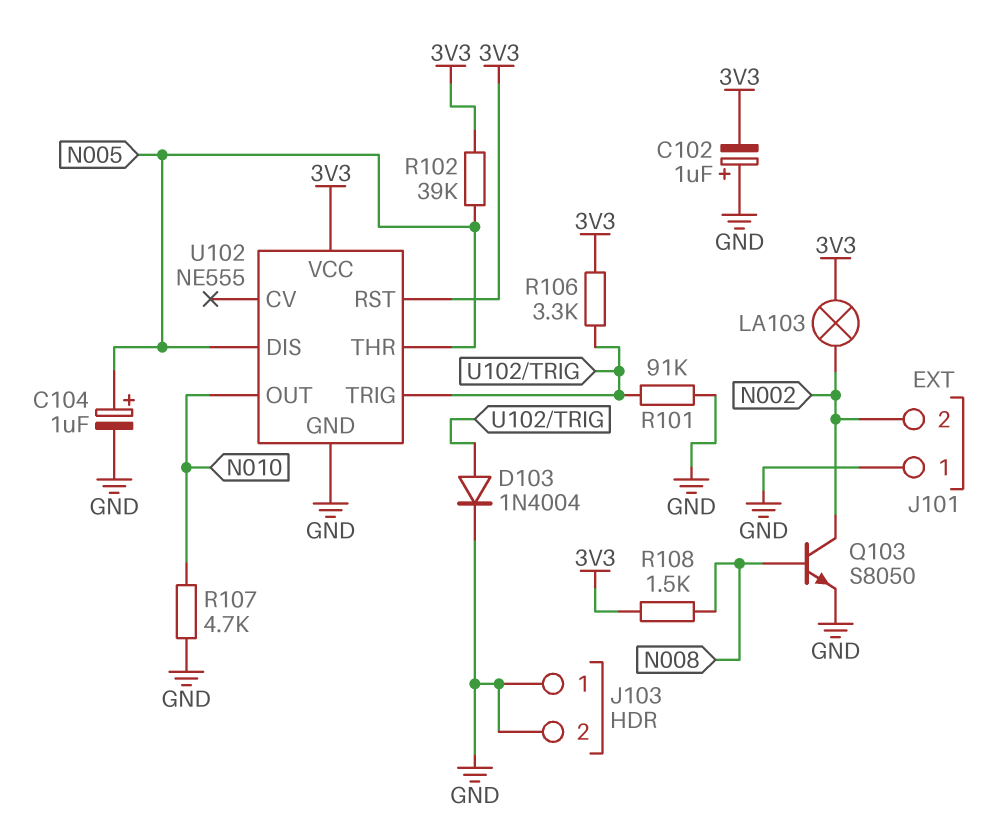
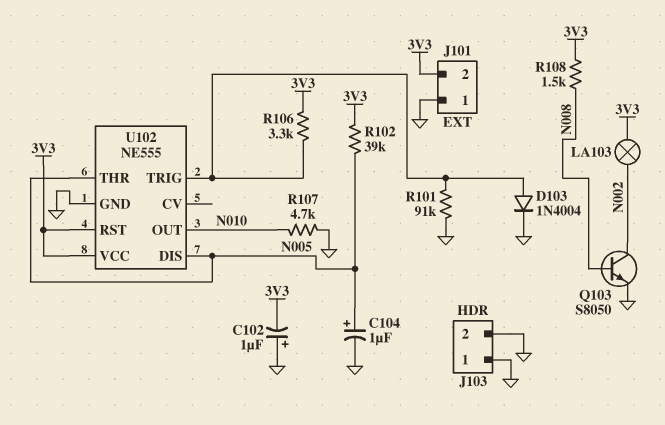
J101 pin 2: N002 -> 3V3

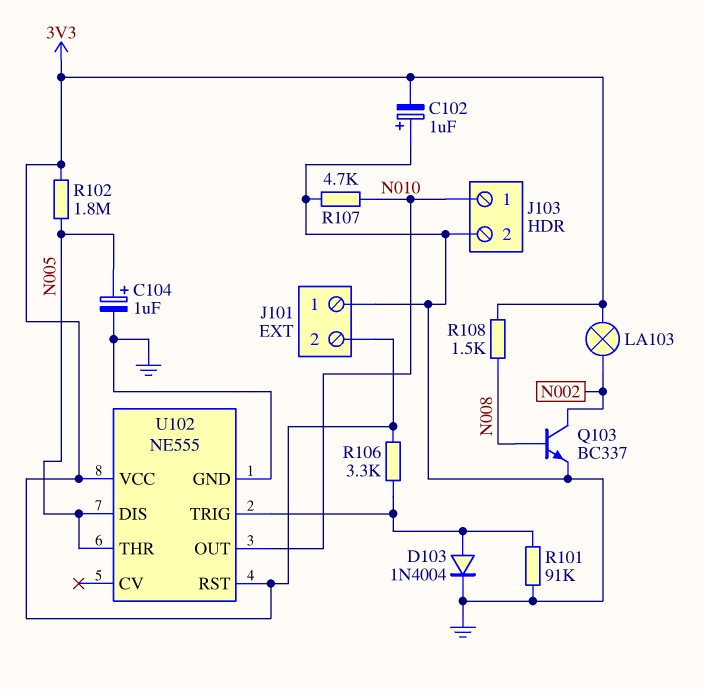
J103 pin 1: GND -> N010
Q103: NPN S8050 (B N008, C N002, E GND) -> NPN BC337 (B N008, C N002, E GND)
R102: 39k (3V3, N005) -> 1.8M (3V3, N005)

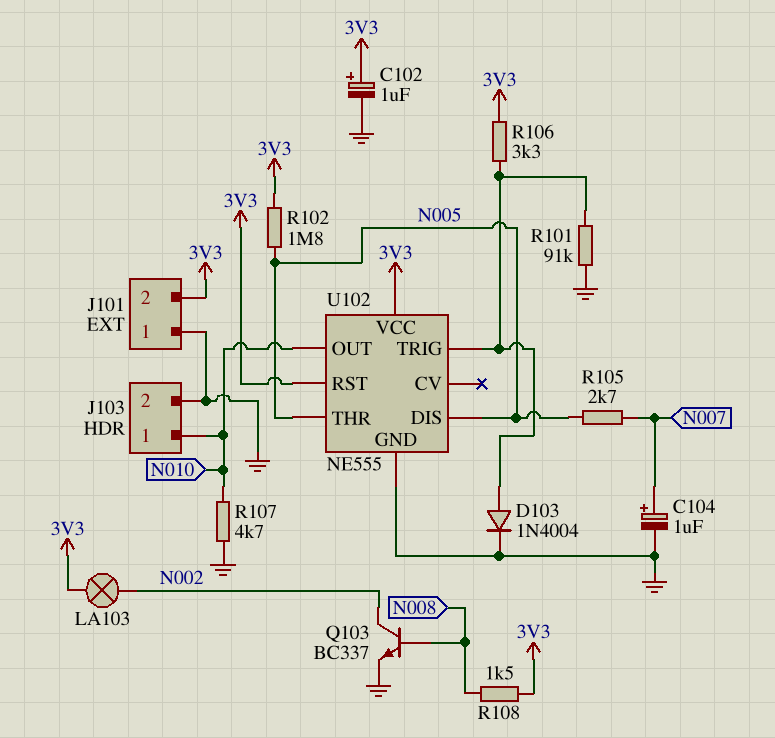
C102: 1uF (plus GND, minus 3V3) -> 1uF (plus 3V3, minus GND)
C104: 1uF (plus N005, minus GND) -> 1uF (plus N007, minus GND)
R105: none -> 2.7k (N005, N007)

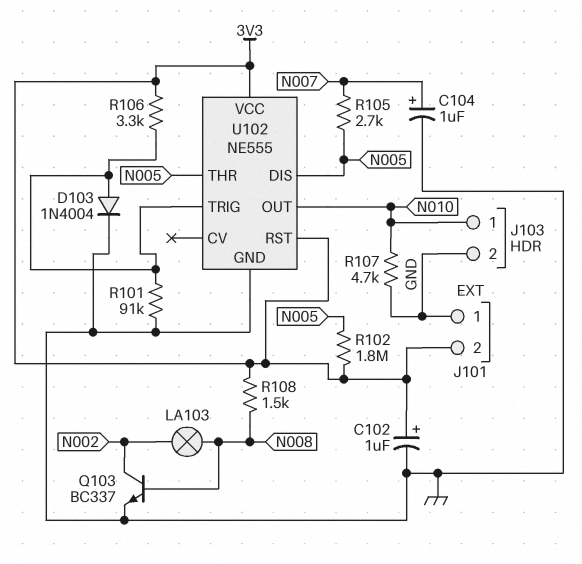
LA103: lamp (3V3, N002) -> lamp (N002, N008)

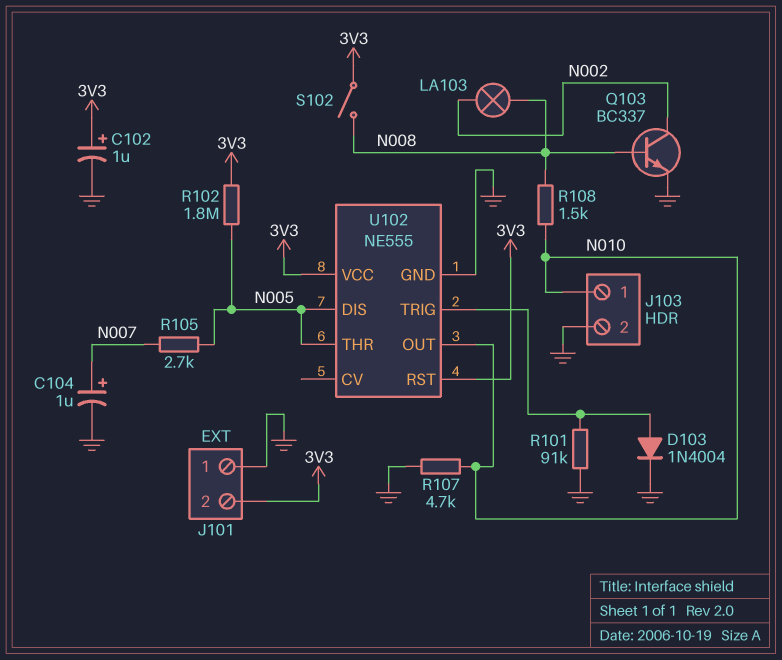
R106: 3.3k (3V3, U102/TRIG) -> none
R108: 1.5k (3V3, N008) -> 1.5k (N008, N010)
S102: none -> switch (3V3, N008)

